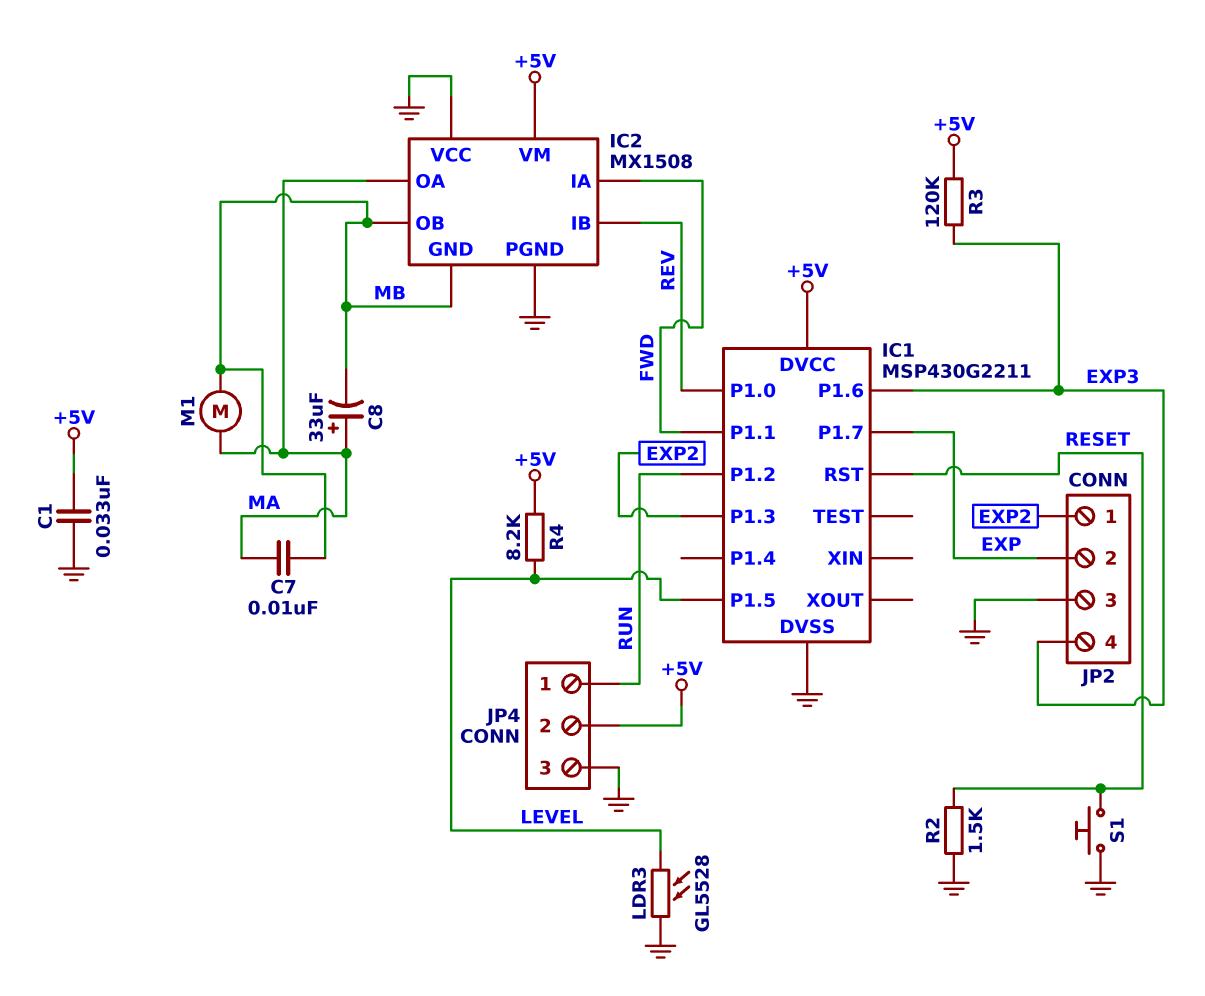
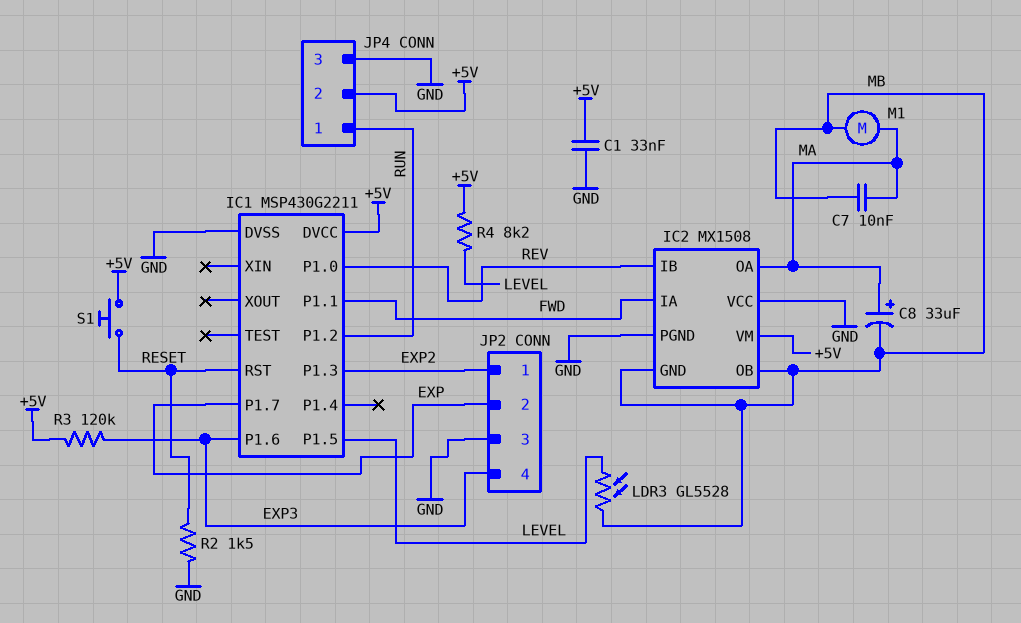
LDR3: GL5528 (GND, LEVEL) -> GL5528 (LEVEL, MB)
S1: button (GND, RESET) -> button (+5V, RESET)

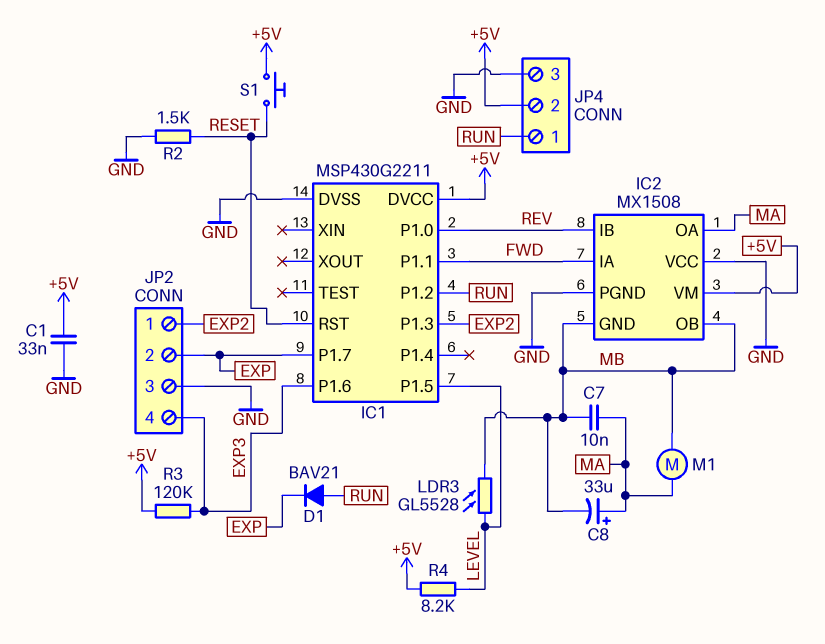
D1: none -> diode BAV21 (A RUN, K EXP)

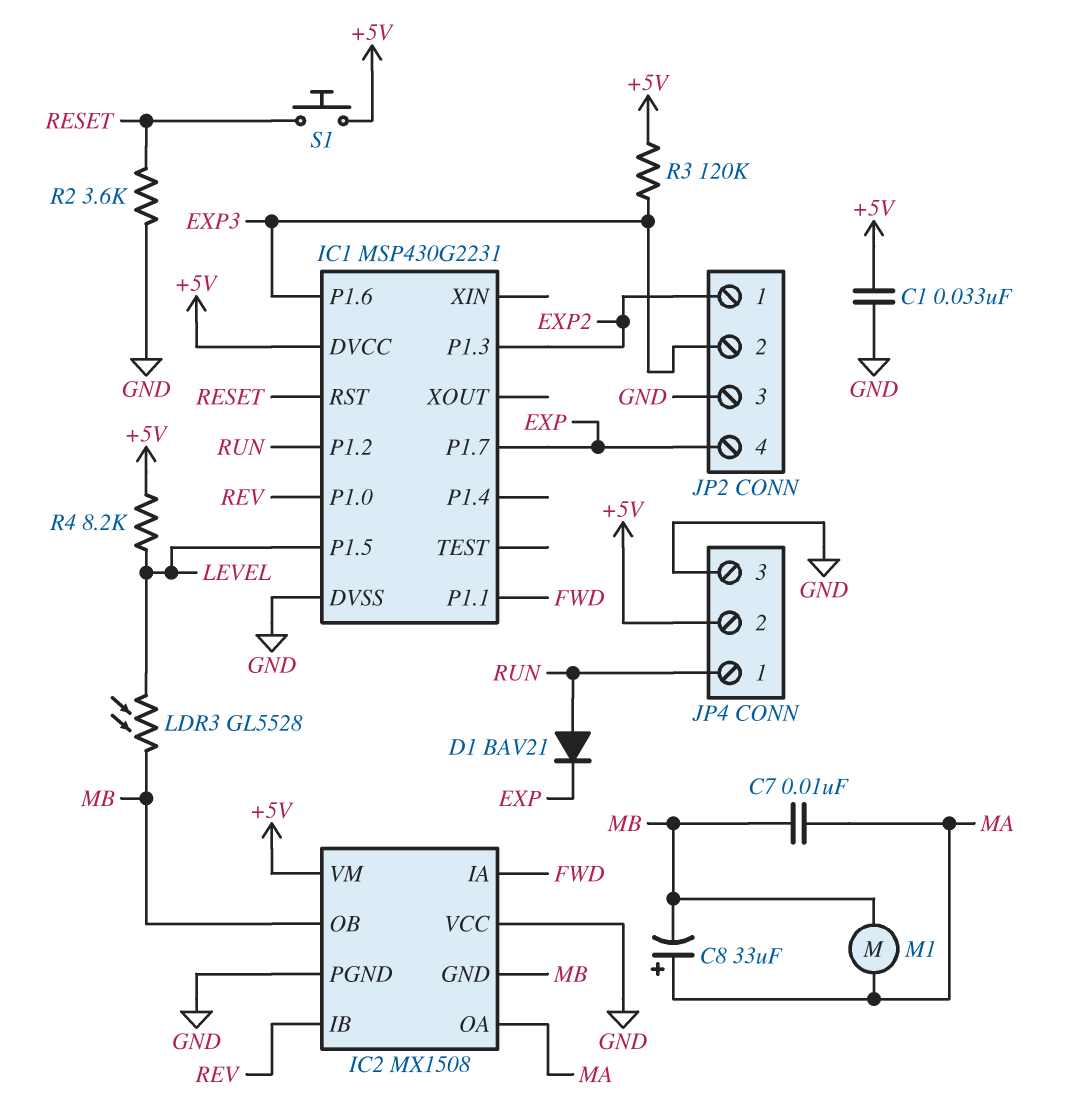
IC1: MSP430G2211 -> MSP430G2231
JP2 pin 2: EXP -> EXP3
JP2 pin 4: EXP3 -> EXP
R2: 1.5k (GND, RESET) -> 3.6k (GND, RESET)

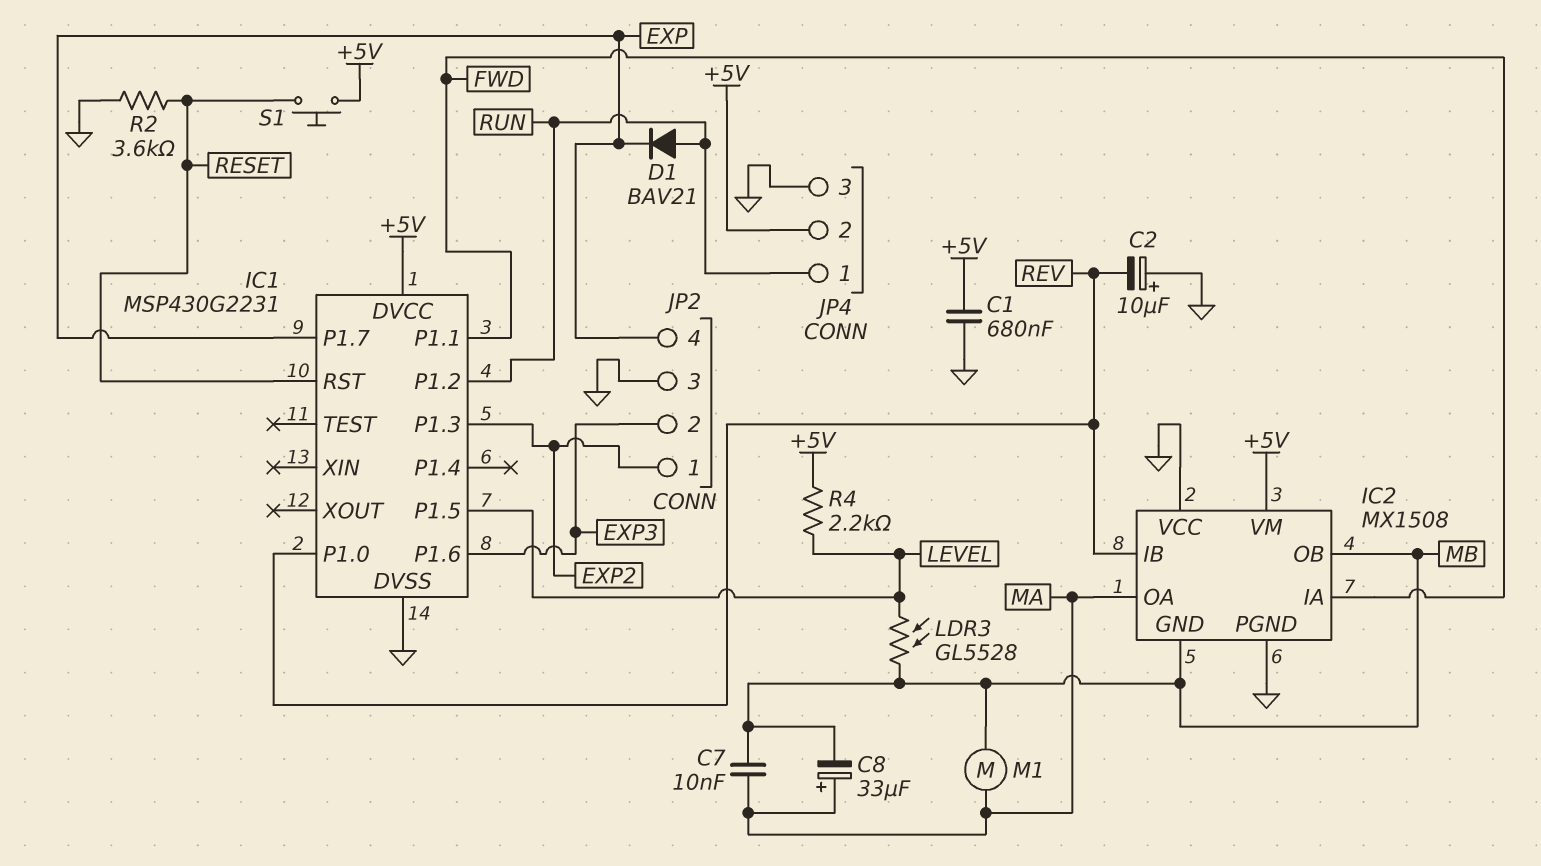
C1: 33nF (+5V, GND) -> 680nF (+5V, GND)
C2: none -> 10uF (plus GND, minus REV)
R3: 120k (+5V, EXP3) -> none
R4: 8.2k (+5V, LEVEL) -> 2.2k (+5V, LEVEL)

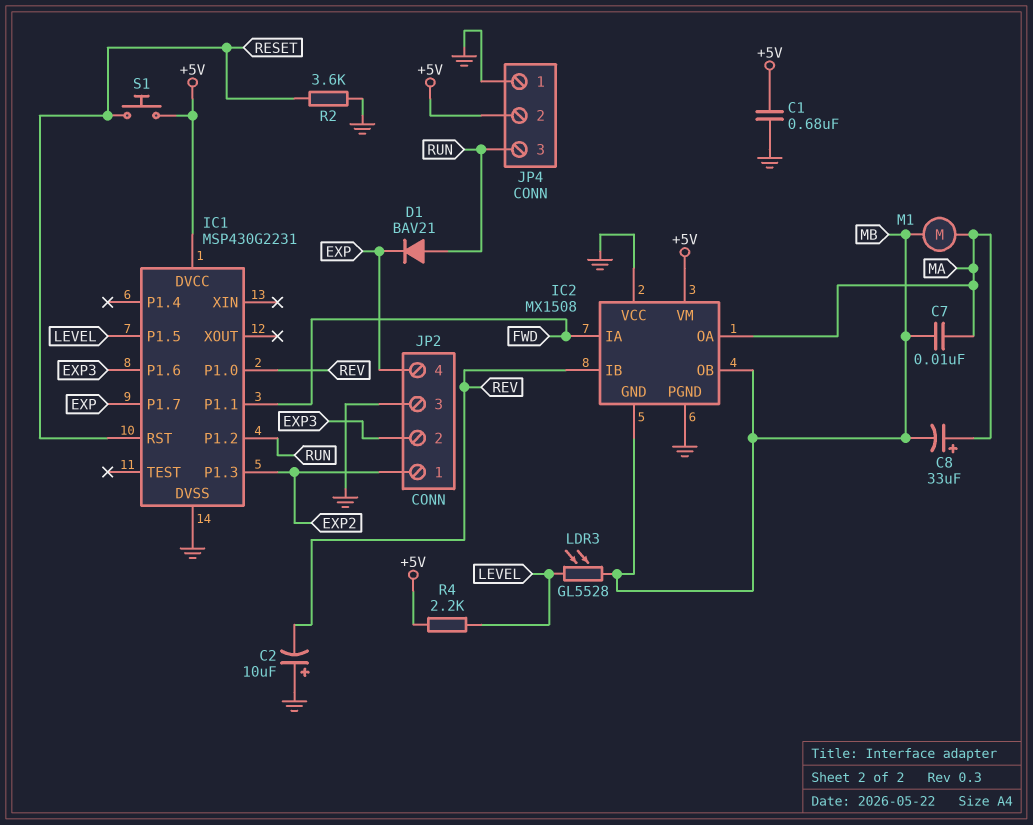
JP4 pin 1: RUN -> GND
JP4 pin 3: GND -> RUN

